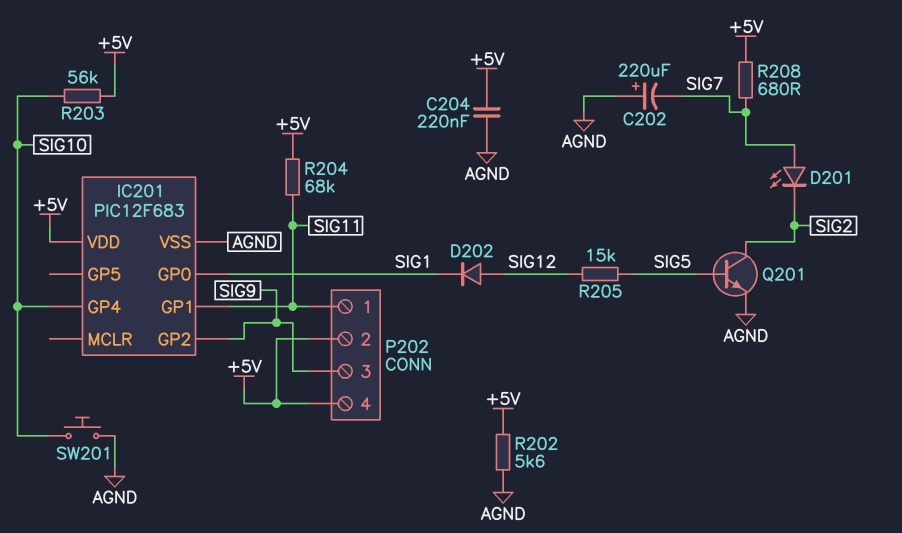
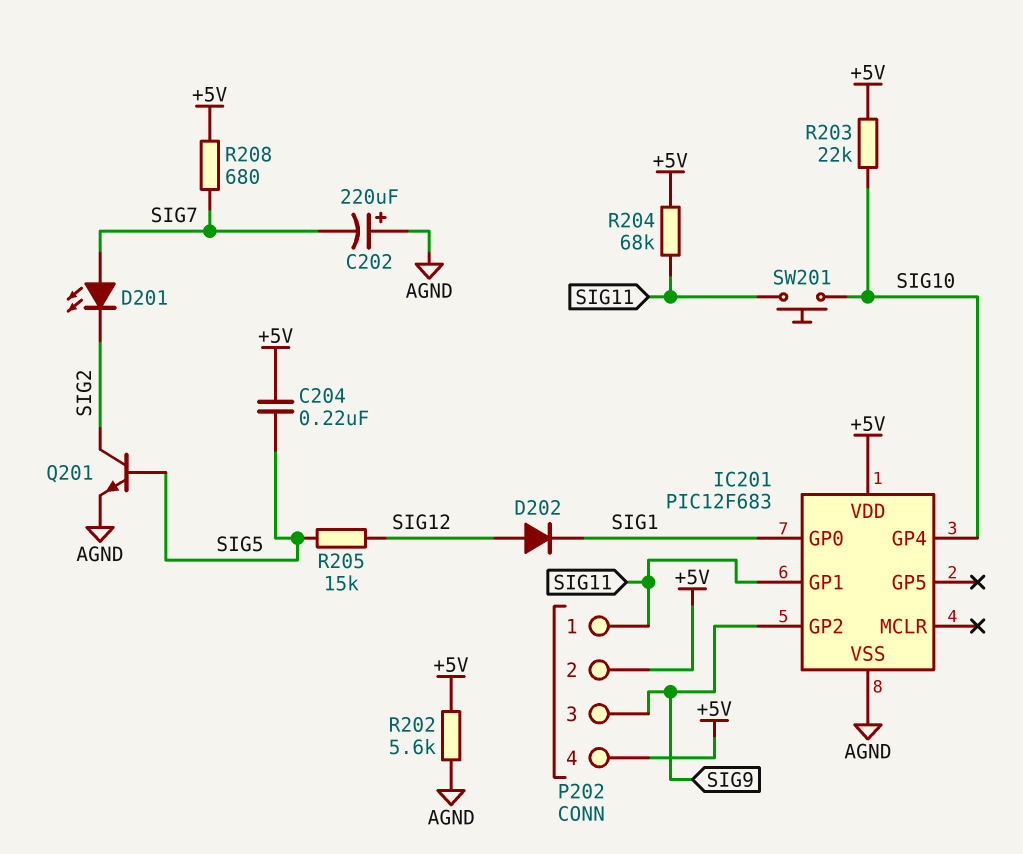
C204: 220nF (+5V, AGND) -> 220nF (+5V, SIG5)
R203: 56k (+5V, SIG10) -> 22k (+5V, SIG10)
SW201: button (AGND, SIG10) -> button (SIG10, SIG11)

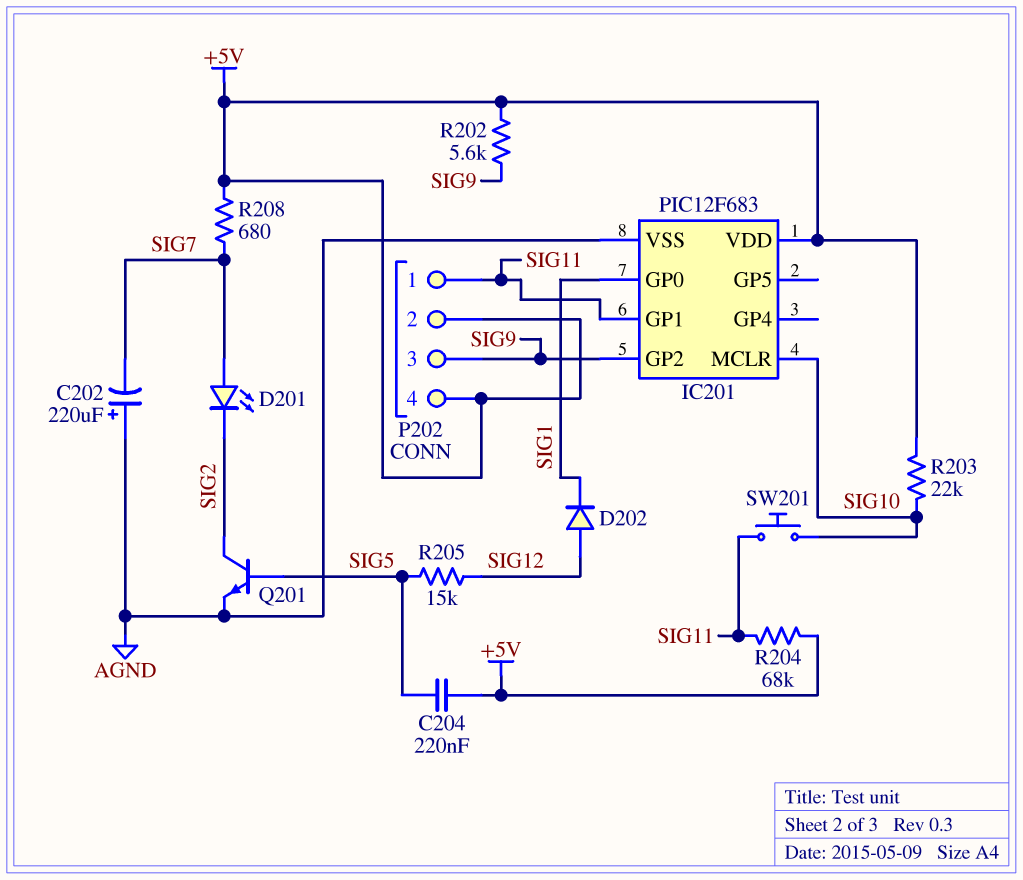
IC201 pin GP4: SIG10 -> none
IC201 pin MCLR: none -> SIG10
R202: 5.6k (+5V, AGND) -> 5.6k (+5V, SIG9)

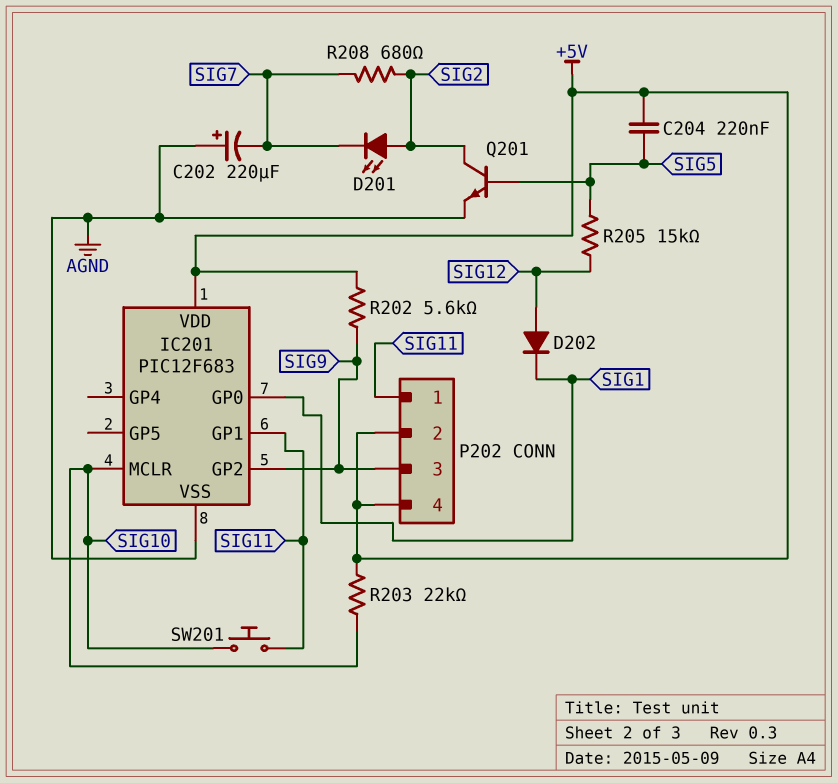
D201: LED (A SIG7, K SIG2) -> LED (A SIG2, K SIG7)
R204: 68k (+5V, SIG11) -> none
R208: 680 (+5V, SIG7) -> 680 (SIG2, SIG7)

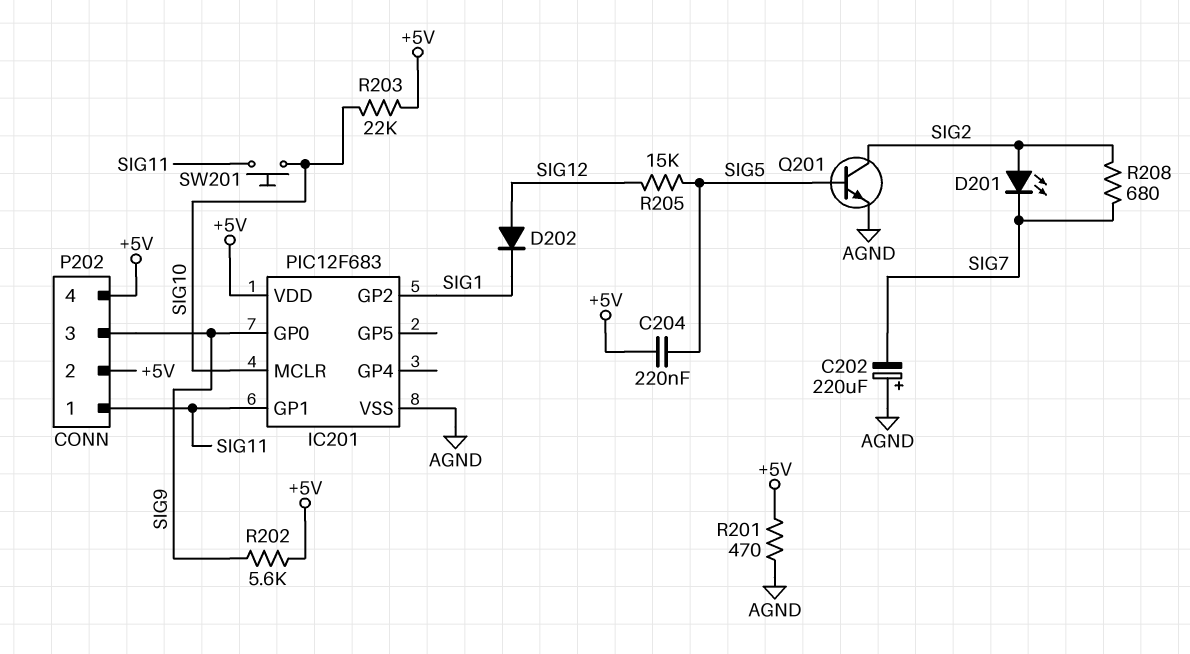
IC201 pin GP0: SIG1 -> SIG9
IC201 pin GP2: SIG9 -> SIG1
R201: none -> 470 (+5V, AGND)

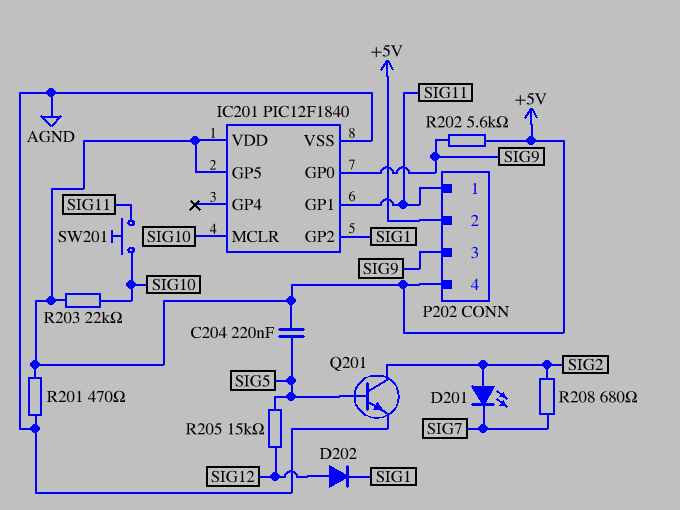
C202: 220uF (plus AGND, minus SIG7) -> none
IC201: PIC12F683 -> PIC12F1840
IC201 pin GP5: none -> +5V

